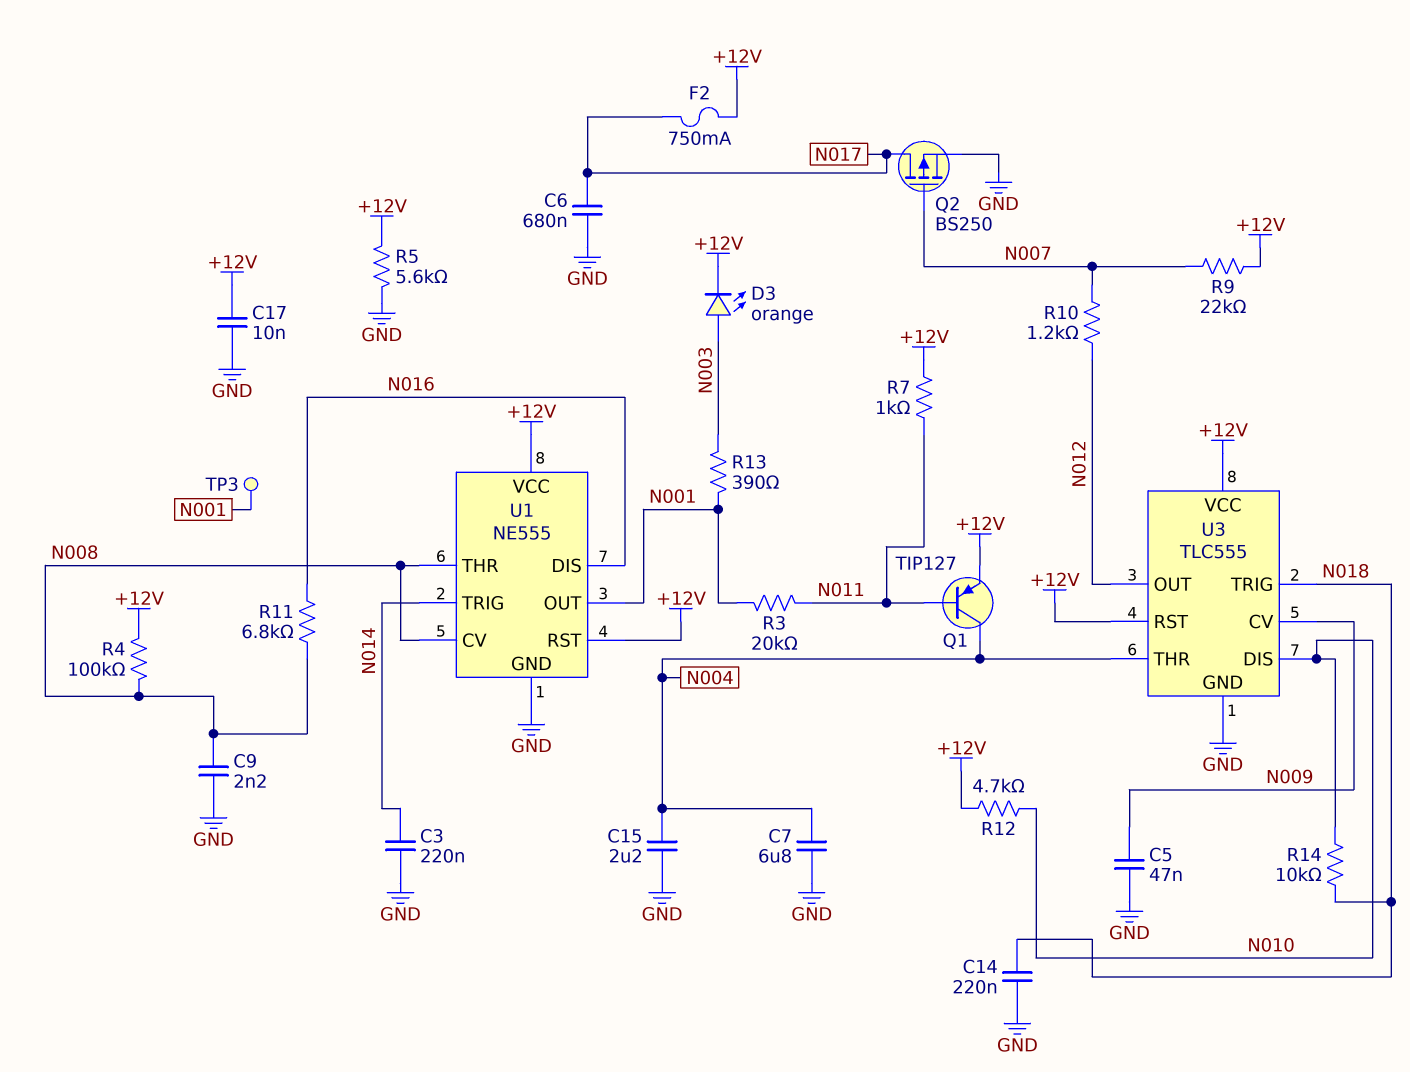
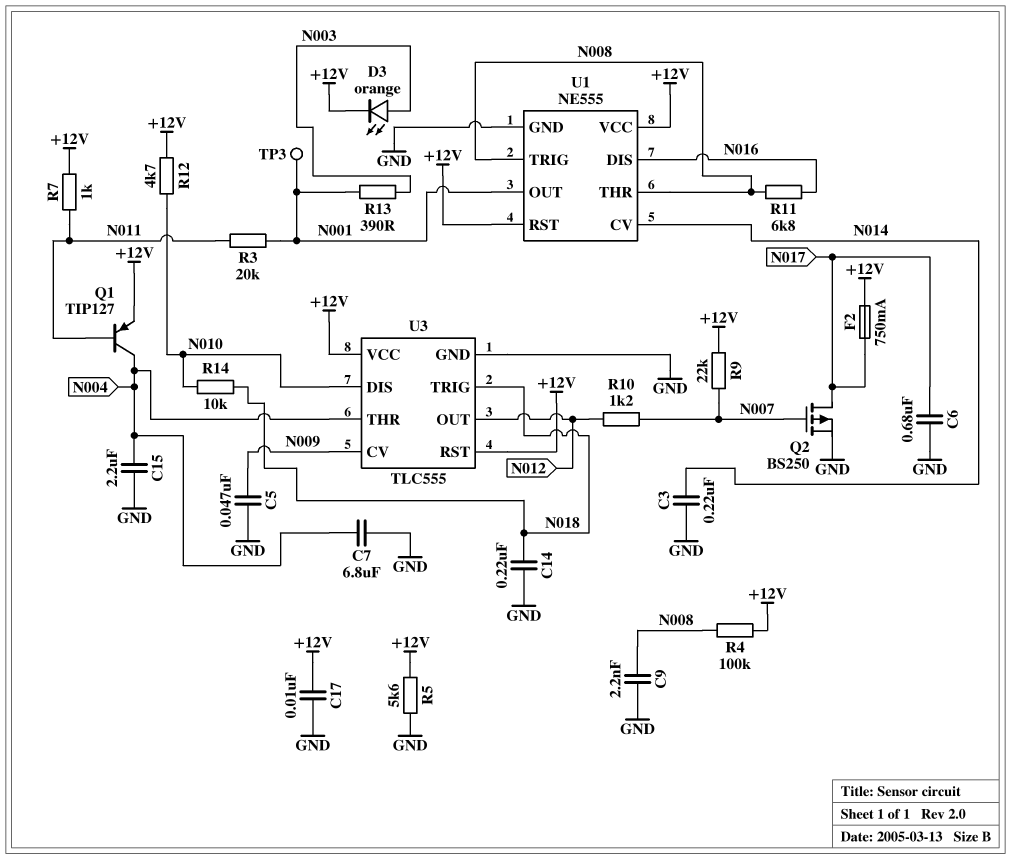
U1 pin CV: N008 -> N014
U1 pin TRIG: N014 -> N008

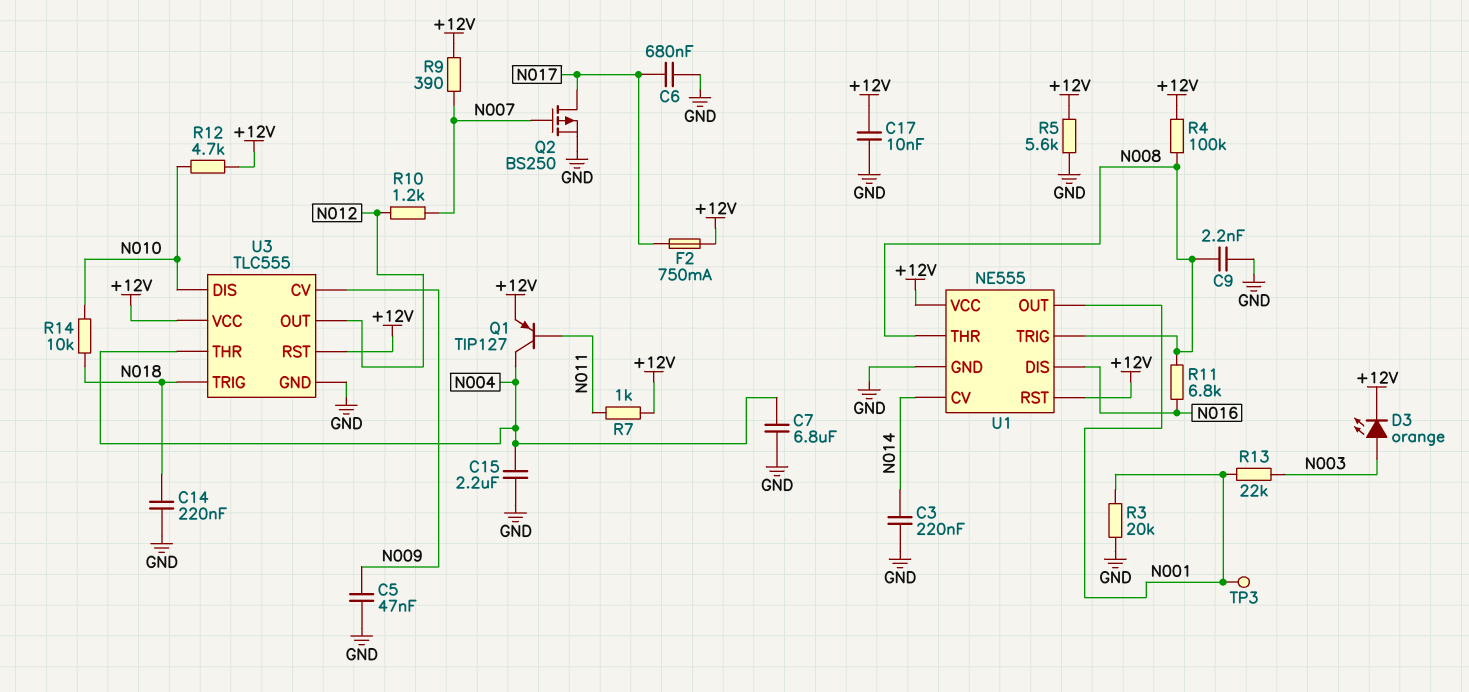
R3: 20k (N001, N011) -> 20k (GND, N001)
R9: 22k (+12V, N007) -> 390 (+12V, N007)
R13: 390 (N001, N003) -> 22k (N001, N003)

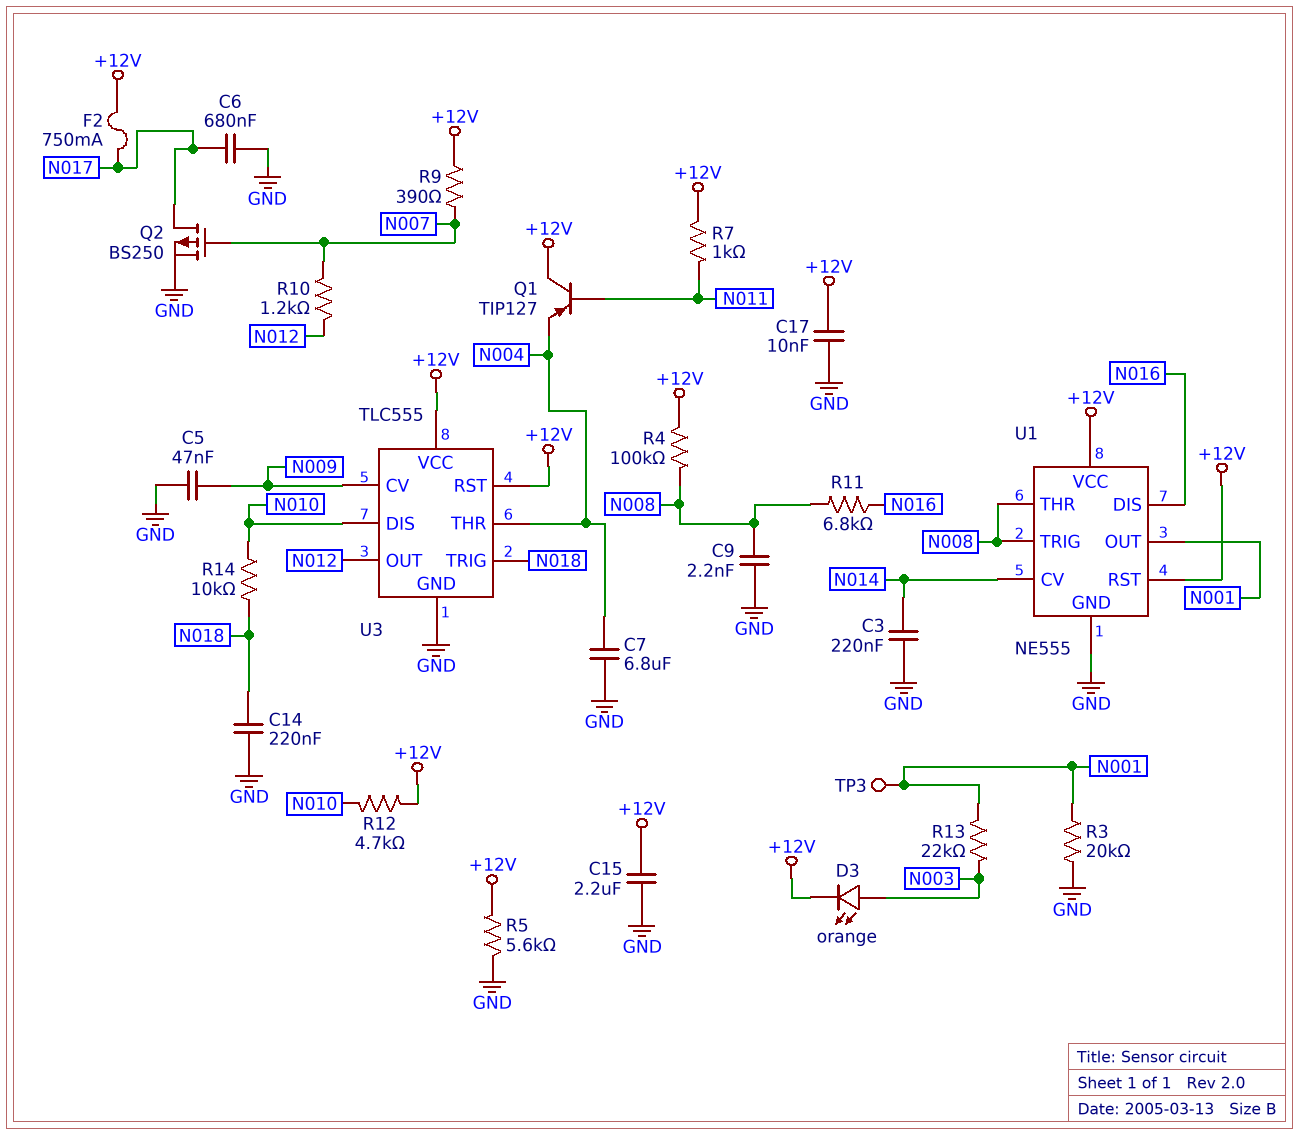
C15: 2.2uF (GND, N004) -> 2.2uF (+12V, GND)
Q1: PNP TIP127 (B N011, C N004, E +12V) -> PNP TIP127 (B N011, C +12V, E N004)

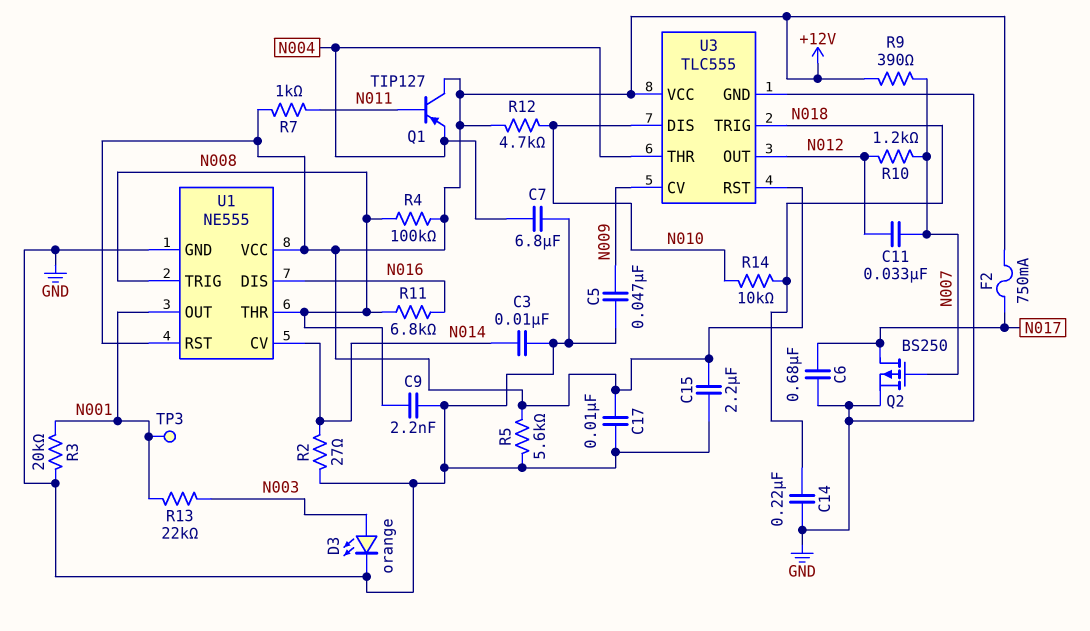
C3: 220nF (GND, N014) -> 10nF (GND, N014)
C11: none -> 33nF (N007, N012)
D3: LED orange (A N003, K +12V) -> LED orange (A N003, K GND)
R2: none -> 27 (GND, N014)

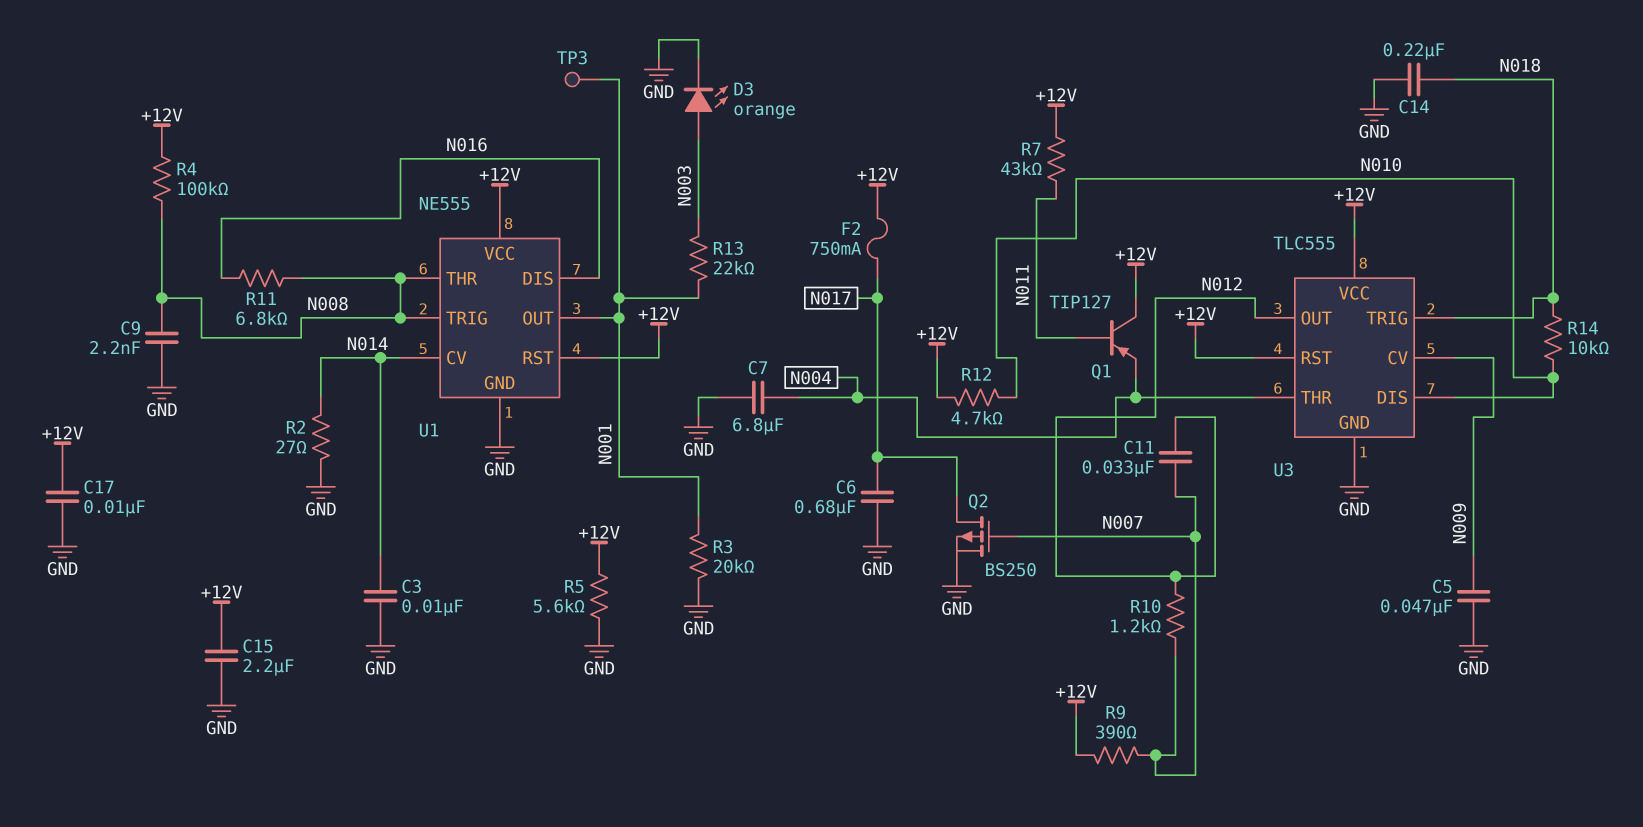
R7: 1k (+12V, N011) -> 43k (+12V, N011)

